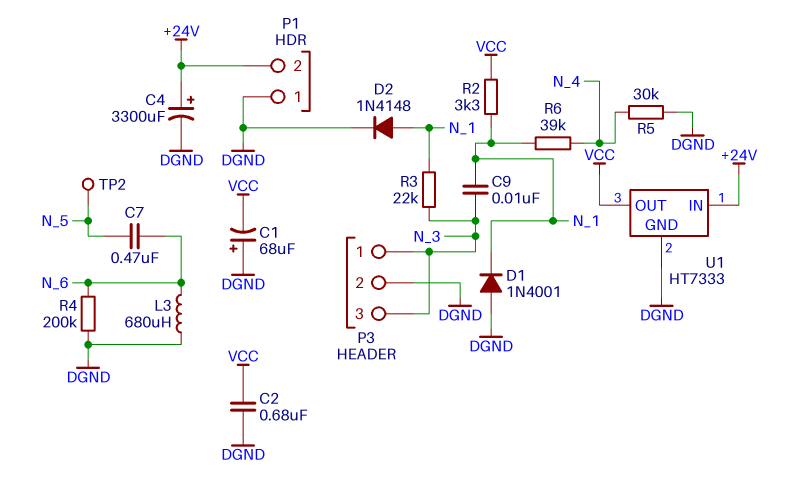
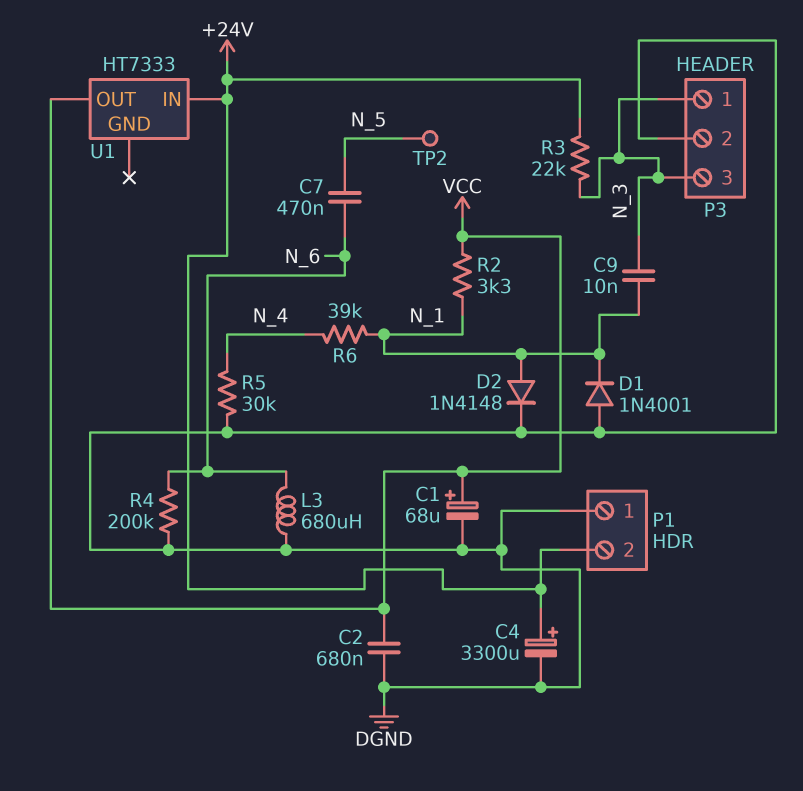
C1: 68uF (plus DGND, minus VCC) -> 68uF (plus VCC, minus DGND)
R3: 22k (N_1, N_3) -> 22k (+24V, N_3)
U1 pin GND: DGND -> none

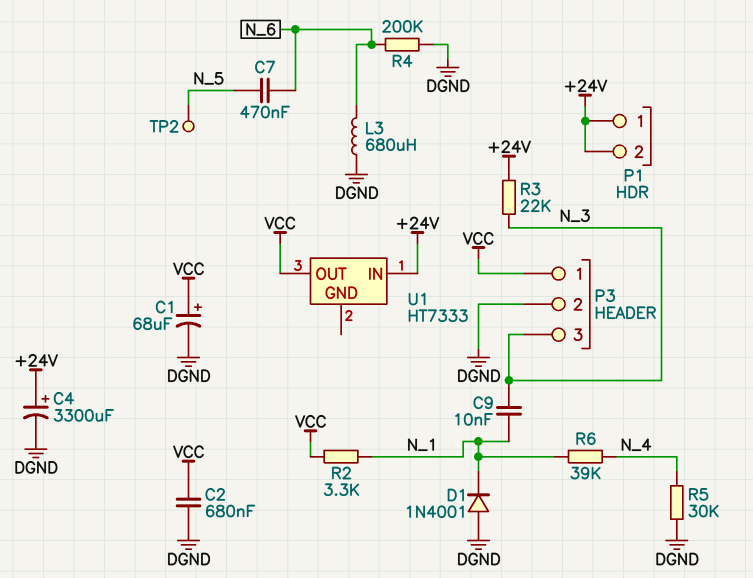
D2: diode 1N4148 (A N_1, K DGND) -> none
P1 pin 1: DGND -> +24V
P3 pin 1: N_3 -> VCC

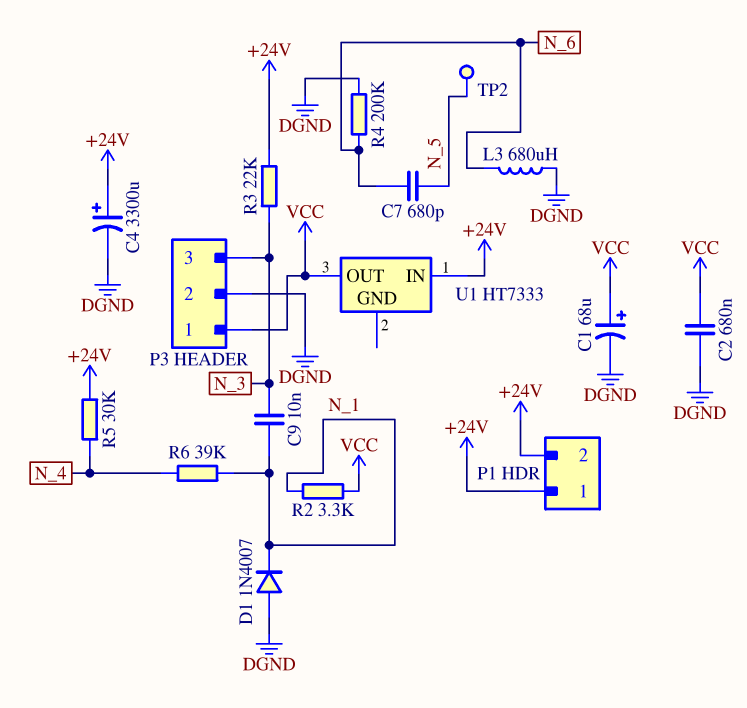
C7: 470nF (N_5, N_6) -> 680pF (N_5, N_6)
D1: diode 1N4001 (A DGND, K N_1) -> diode 1N4007 (A DGND, K N_1)
R5: 30k (DGND, N_4) -> 30k (+24V, N_4)

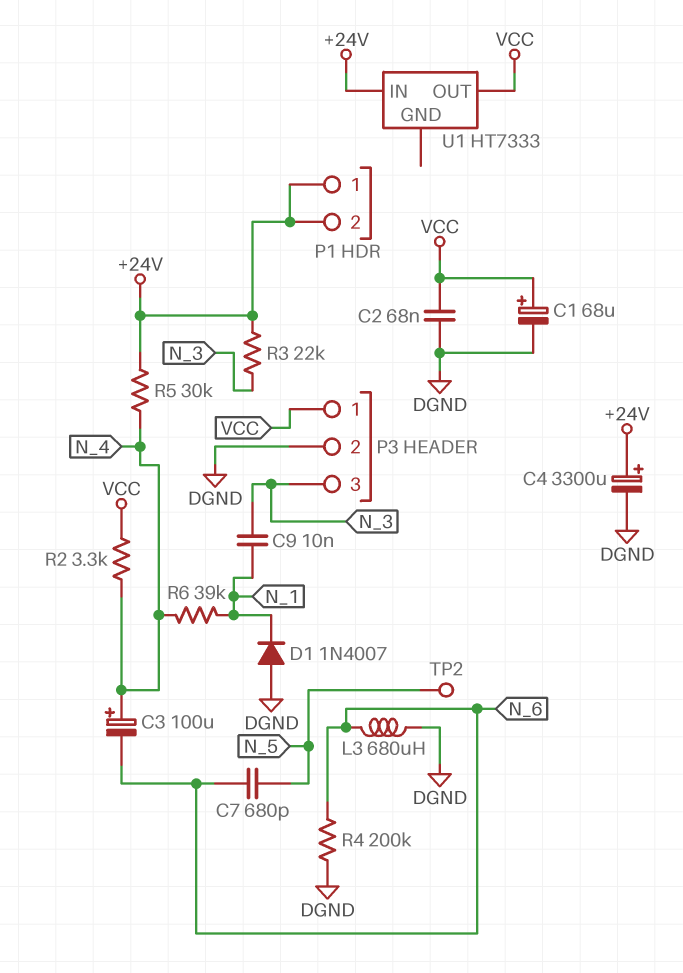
C2: 680nF (DGND, VCC) -> 68nF (DGND, VCC)
C3: none -> 100uF (plus N_4, minus N_6)
R2: 3.3k (N_1, VCC) -> 3.3k (N_4, VCC)

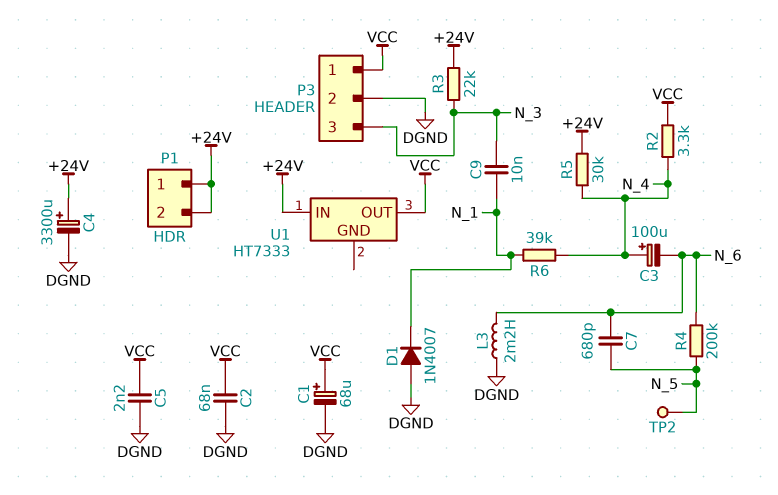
C5: none -> 2.2nF (DGND, VCC)
L3: 680uH (DGND, N_6) -> 2.2mH (DGND, N_6)
R4: 200k (DGND, N_6) -> 200k (N_5, N_6)

